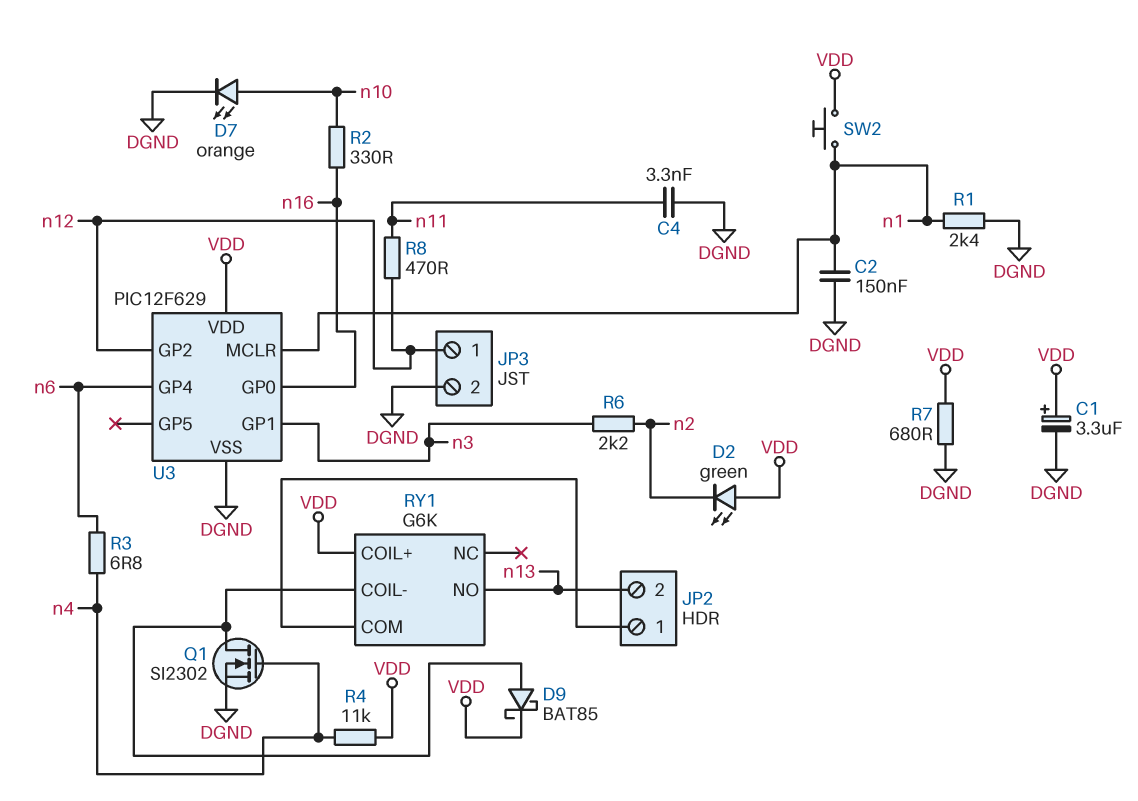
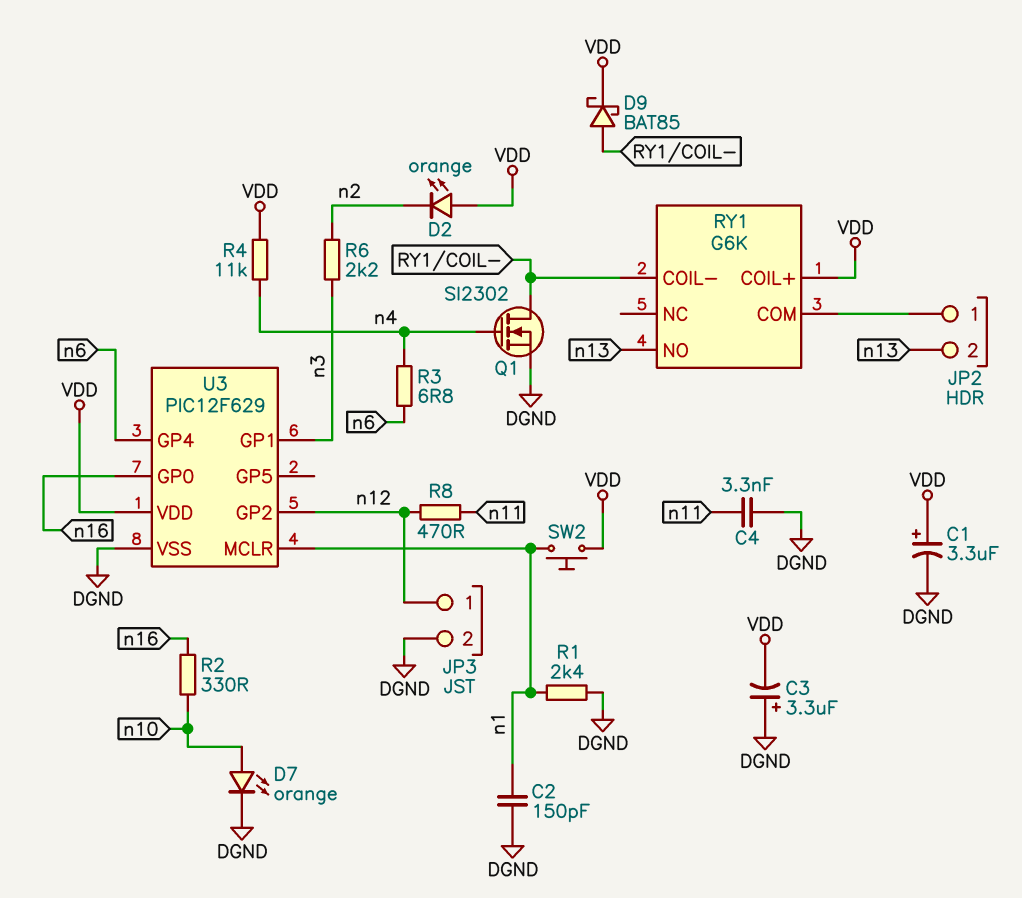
C2: 150nF (DGND, n1) -> 150pF (DGND, n1)
C3: none -> 3.3uF (plus DGND, minus VDD)
D2: LED green (A VDD, K n2) -> LED orange (A VDD, K n2)
R7: 680 (DGND, VDD) -> none

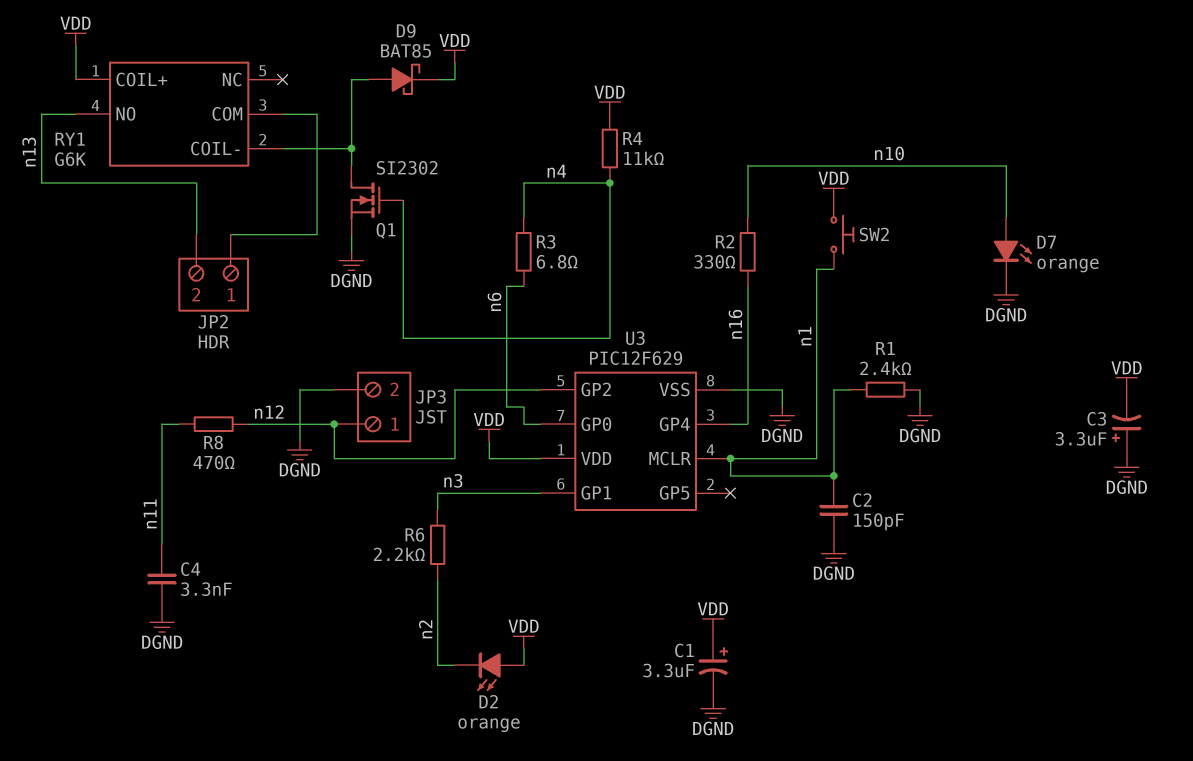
U3 pin GP0: n16 -> n6
U3 pin GP4: n6 -> n16

